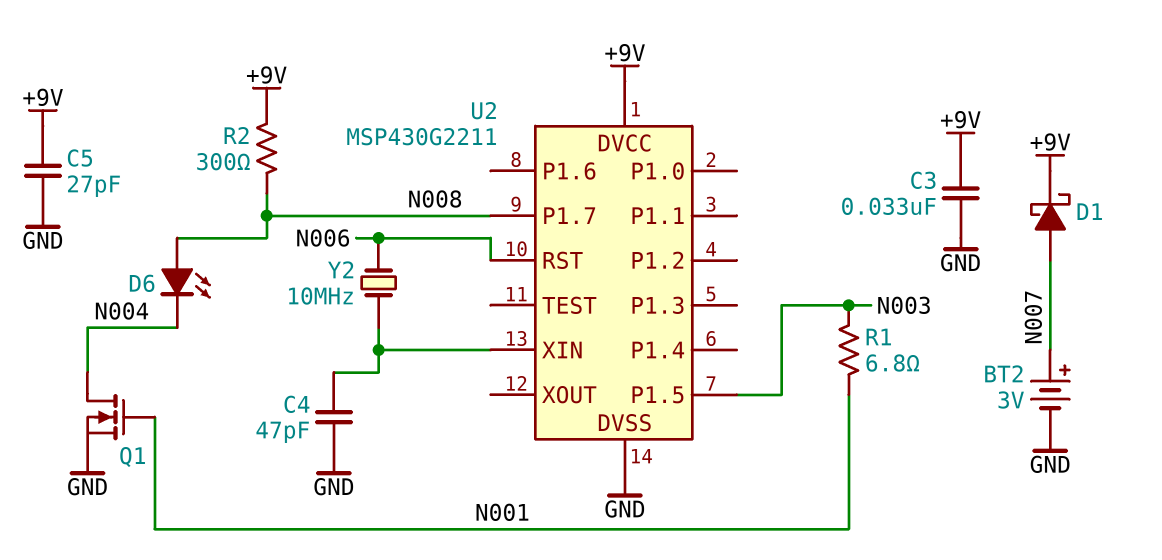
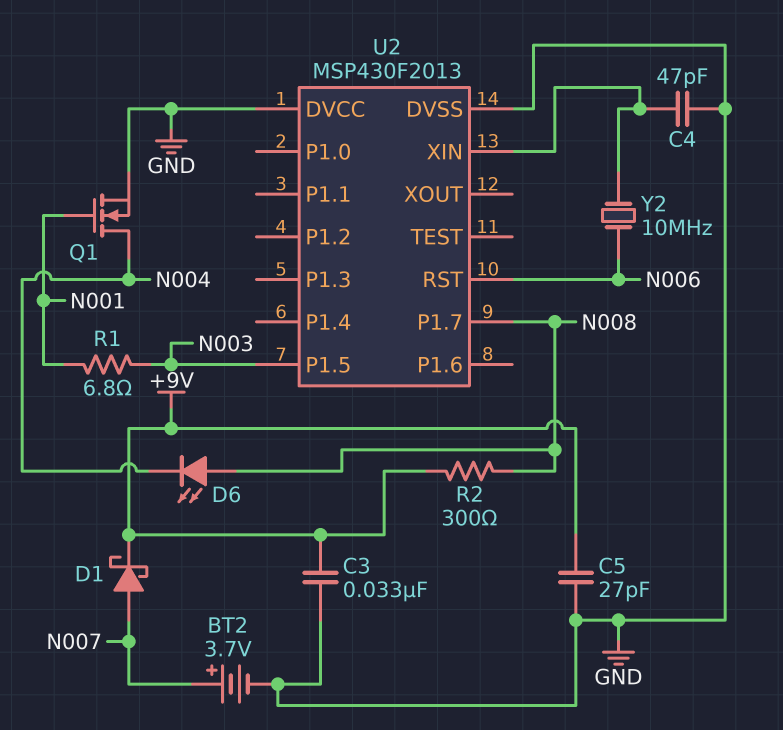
BT2: 3V (plus N007, minus GND) -> 3.7V (plus N007, minus GND)
U2: MSP430G2211 -> MSP430F2013
U2 pin DVCC: +9V -> GND

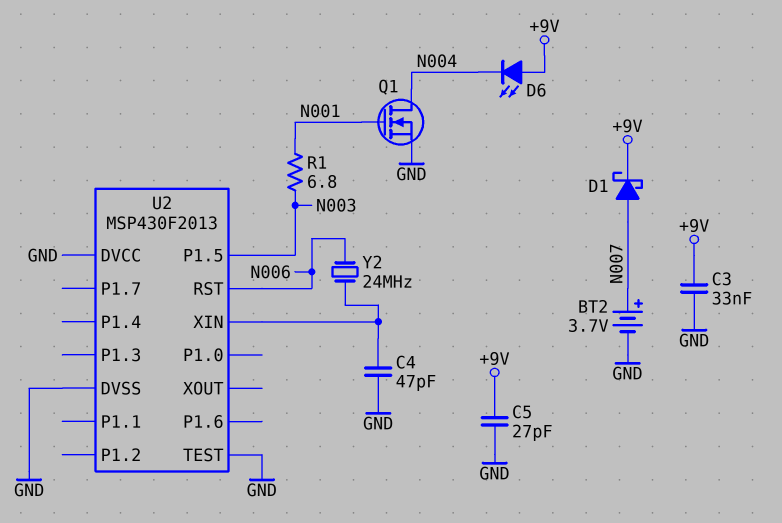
D6: LED (A N008, K N004) -> LED (A +9V, K N004)
R2: 300 (+9V, N008) -> none
U2 pin P1.7: N008 -> none
U2 pin TEST: none -> GND
Y2: 10MHz (N006, U2/XIN) -> 24MHz (N006, U2/XIN)

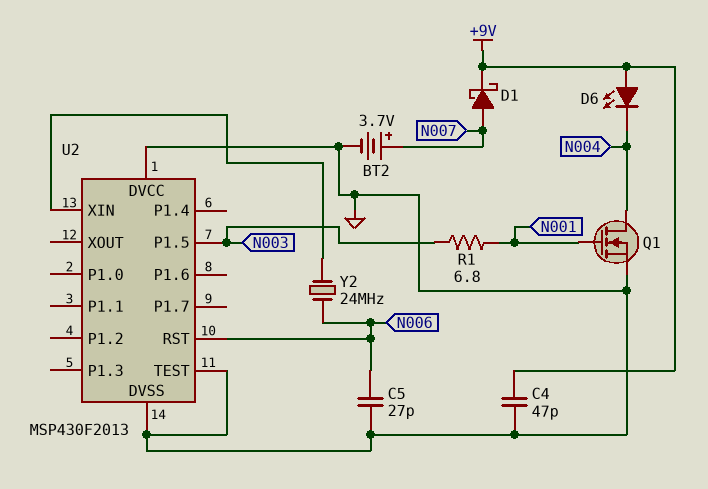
C3: 33nF (+9V, GND) -> none
C4: 47pF (GND, U2/XIN) -> 47pF (+9V, GND)
C5: 27pF (+9V, GND) -> 27pF (GND, N006)

